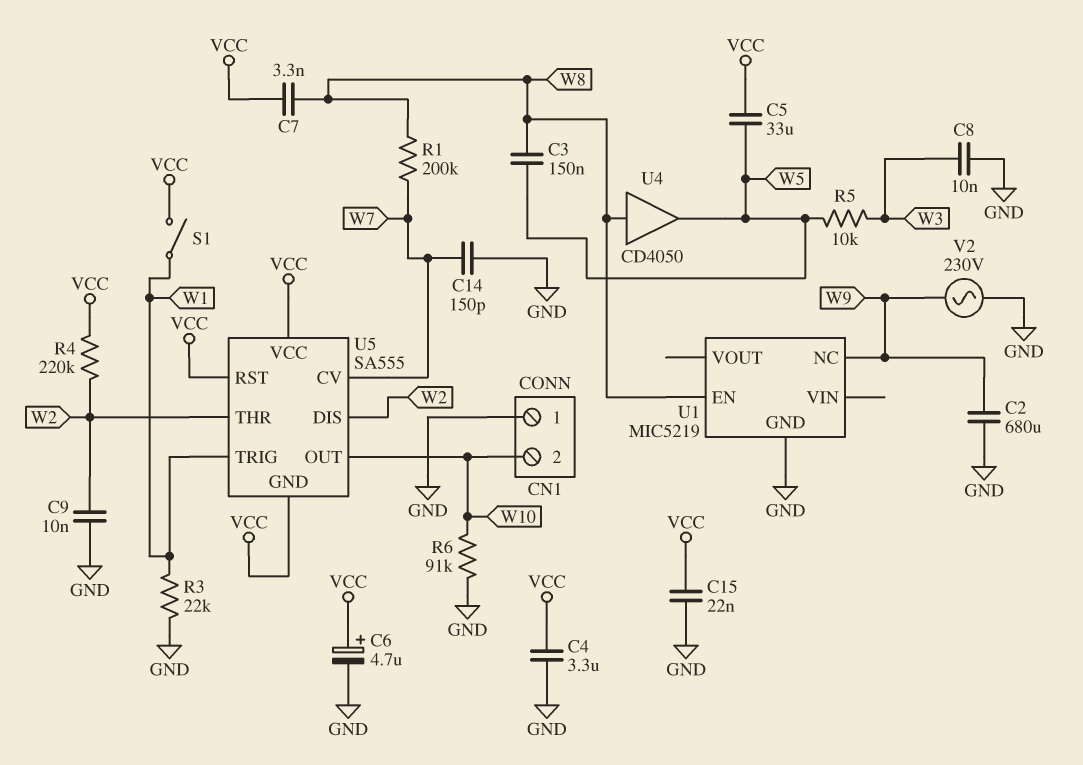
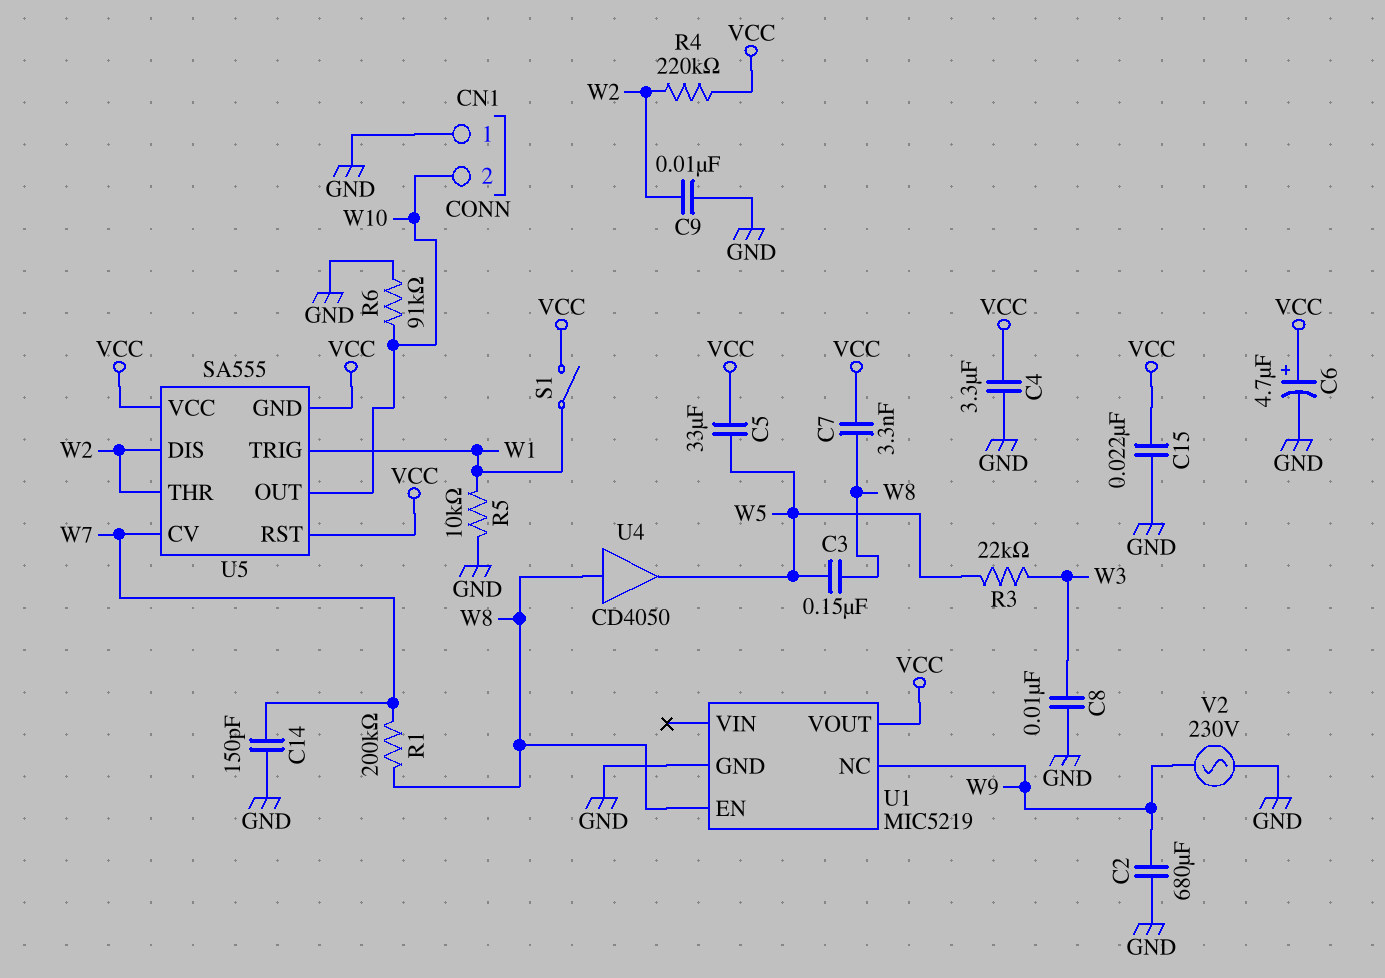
R3: 22k (GND, W1) -> 22k (W3, W5)
R5: 10k (W3, W5) -> 10k (GND, W1)
U1 pin VOUT: none -> VCC

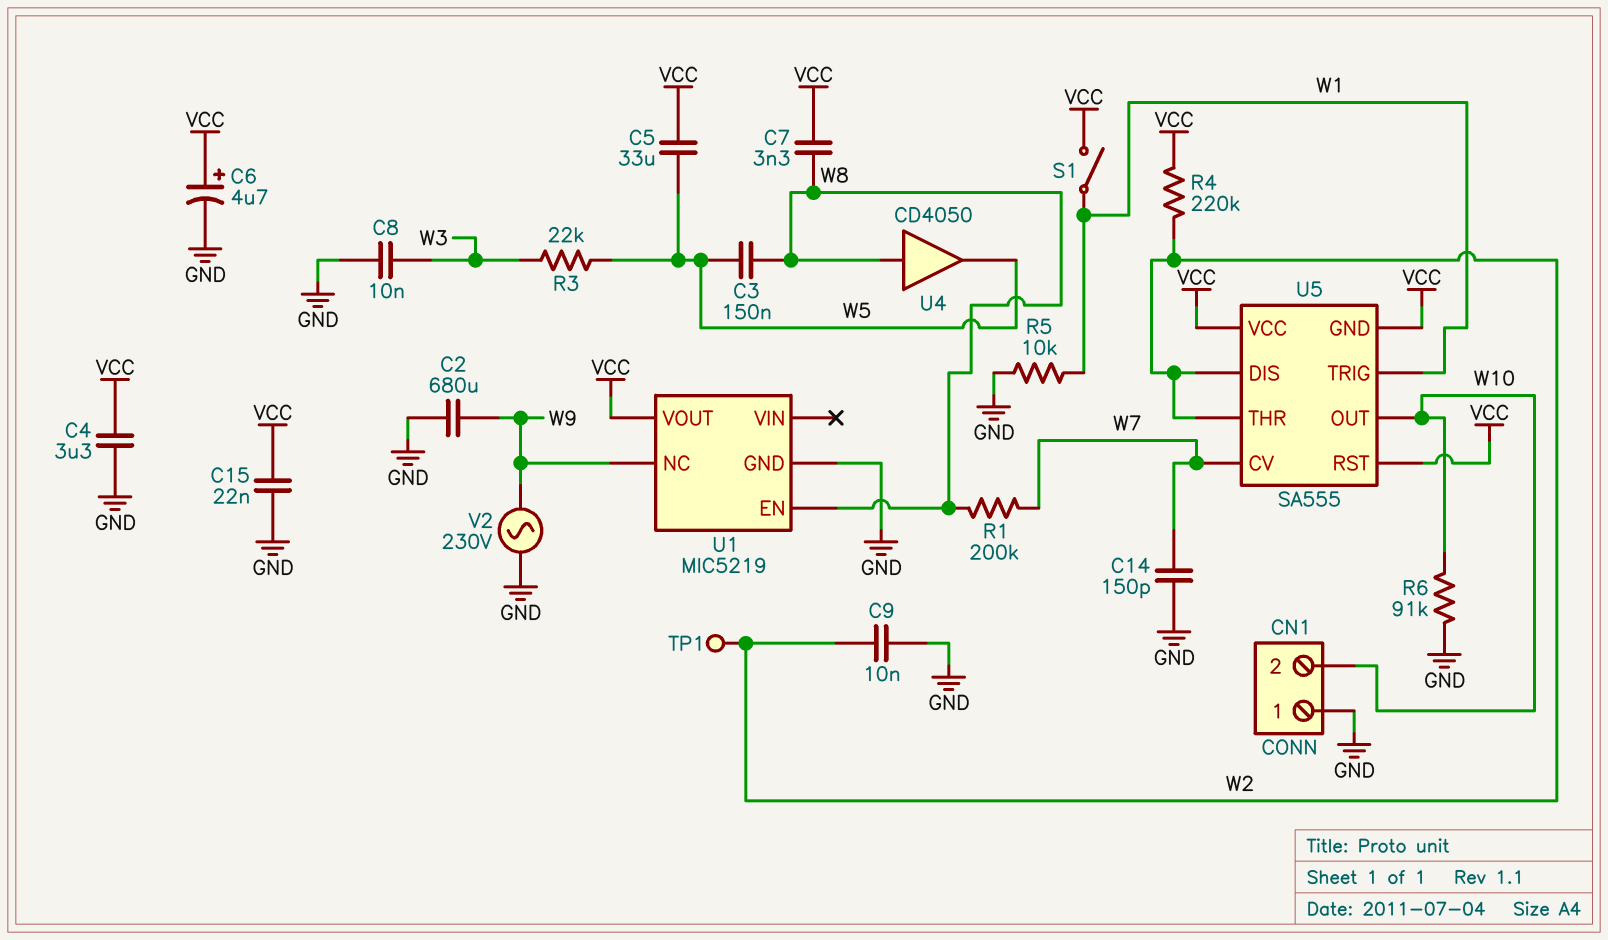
TP1: none -> test point (W2)

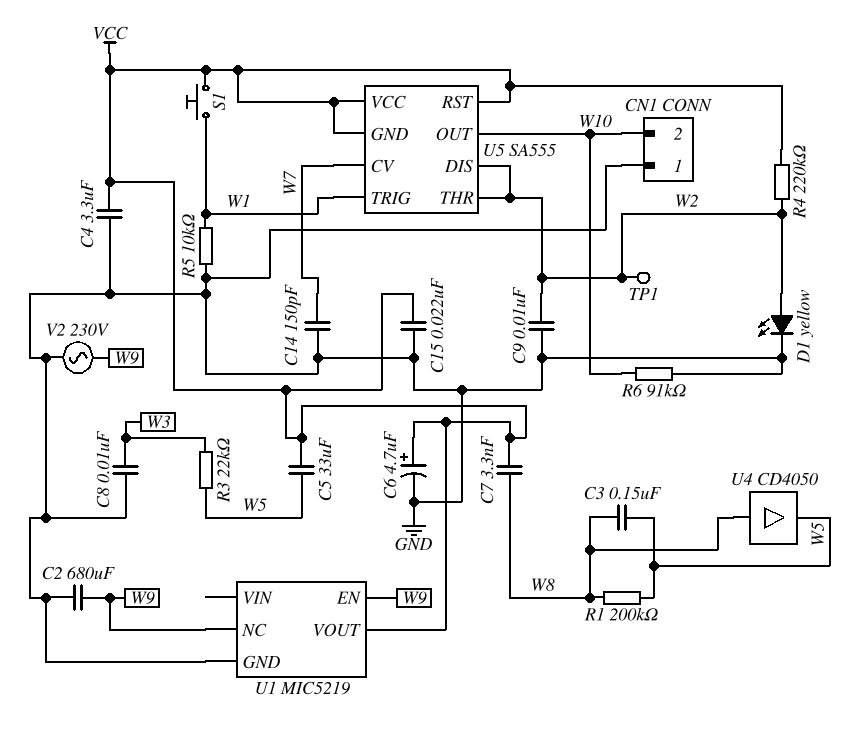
D1: none -> LED yellow (A W2, K GND)
R1: 200k (W7, W8) -> 200k (W5, W8)
S1: switch (VCC, W1) -> button (VCC, W1)
U1 pin EN: W8 -> W9

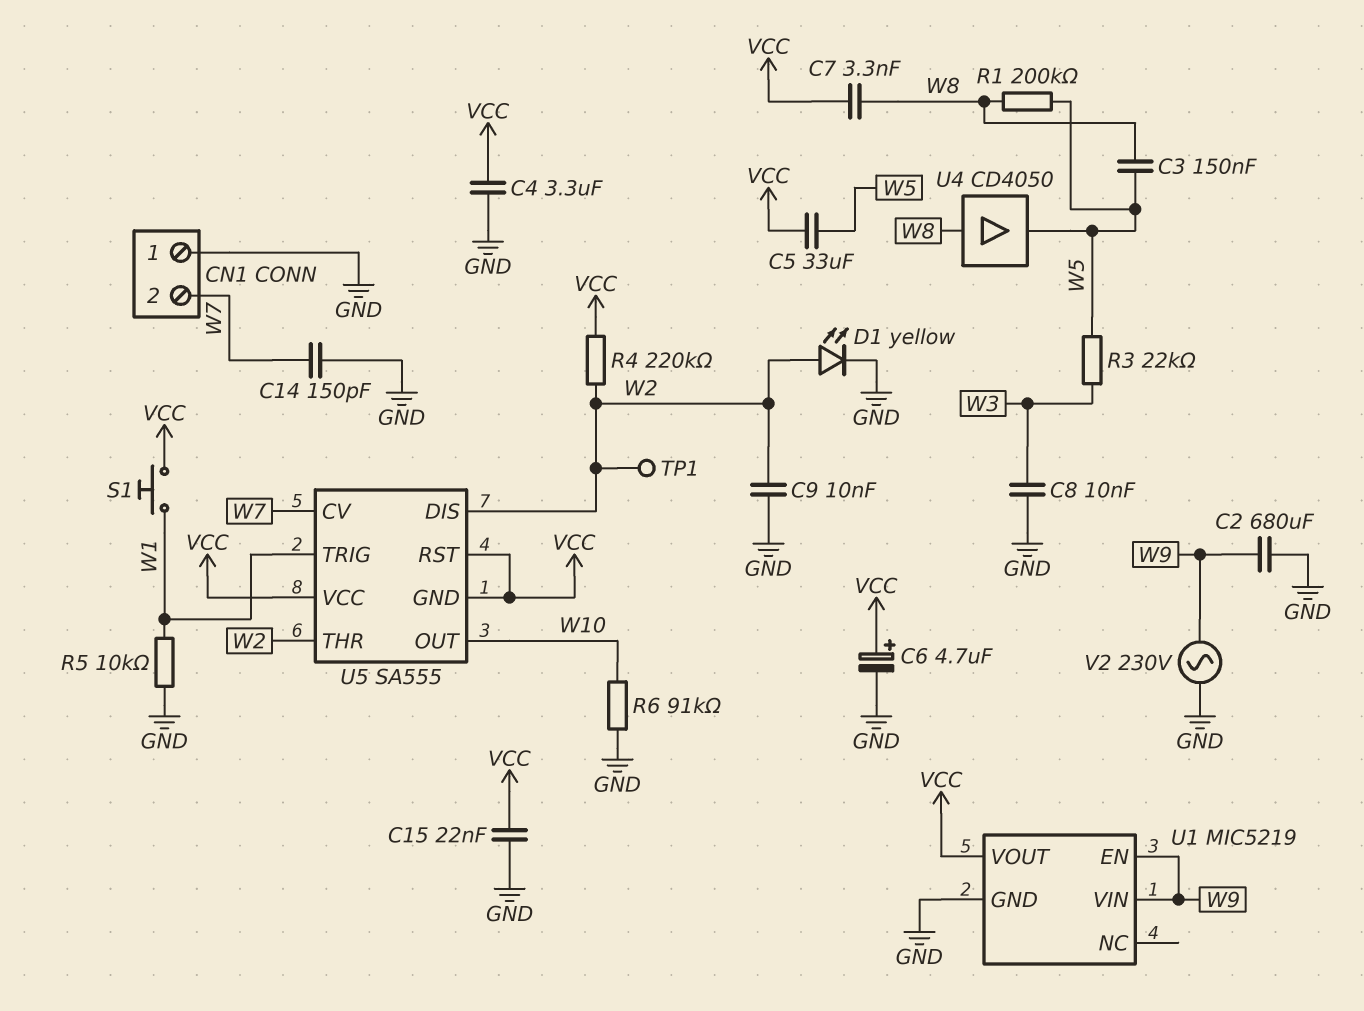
CN1 pin 2: W10 -> W7
U1 pin NC: W9 -> none
U1 pin VIN: none -> W9

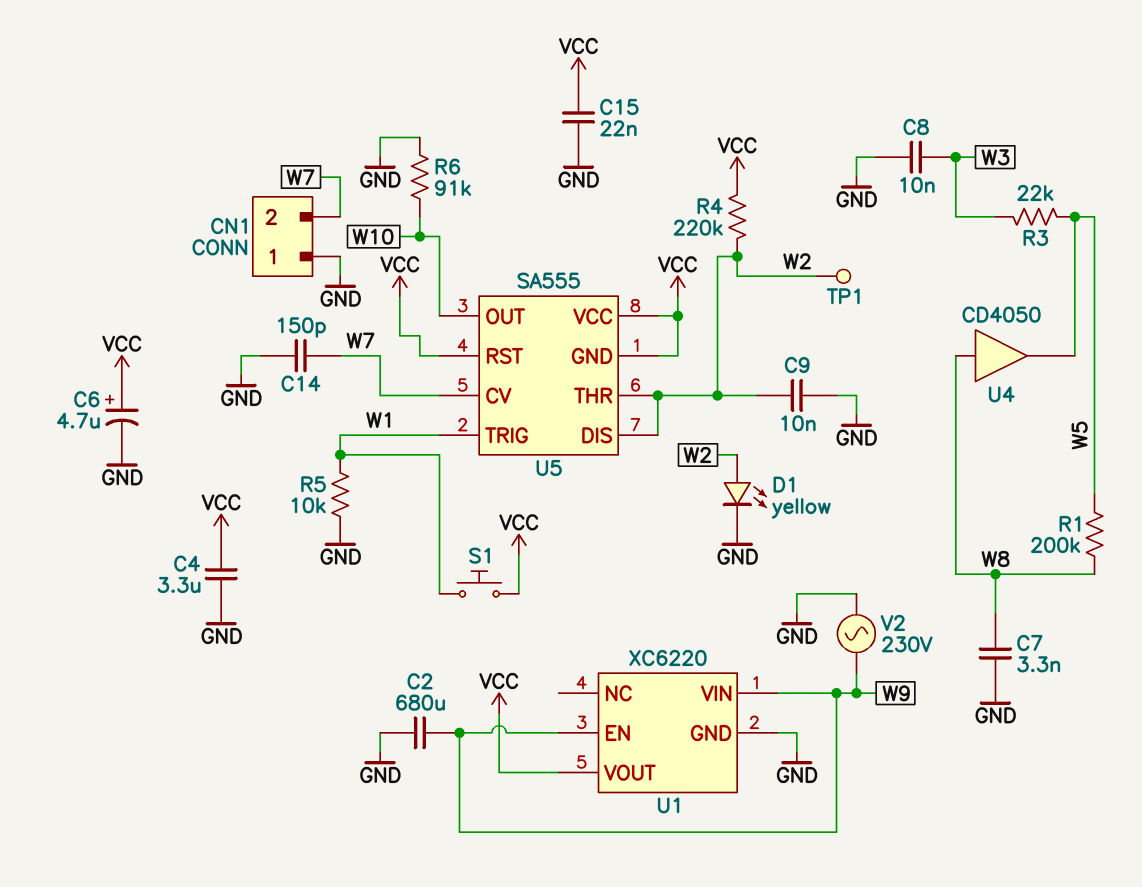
C3: 150nF (W5, W8) -> none
C5: 33uF (VCC, W5) -> none
C7: 3.3nF (VCC, W8) -> 3.3nF (GND, W8)
U1: MIC5219 -> XC6220

